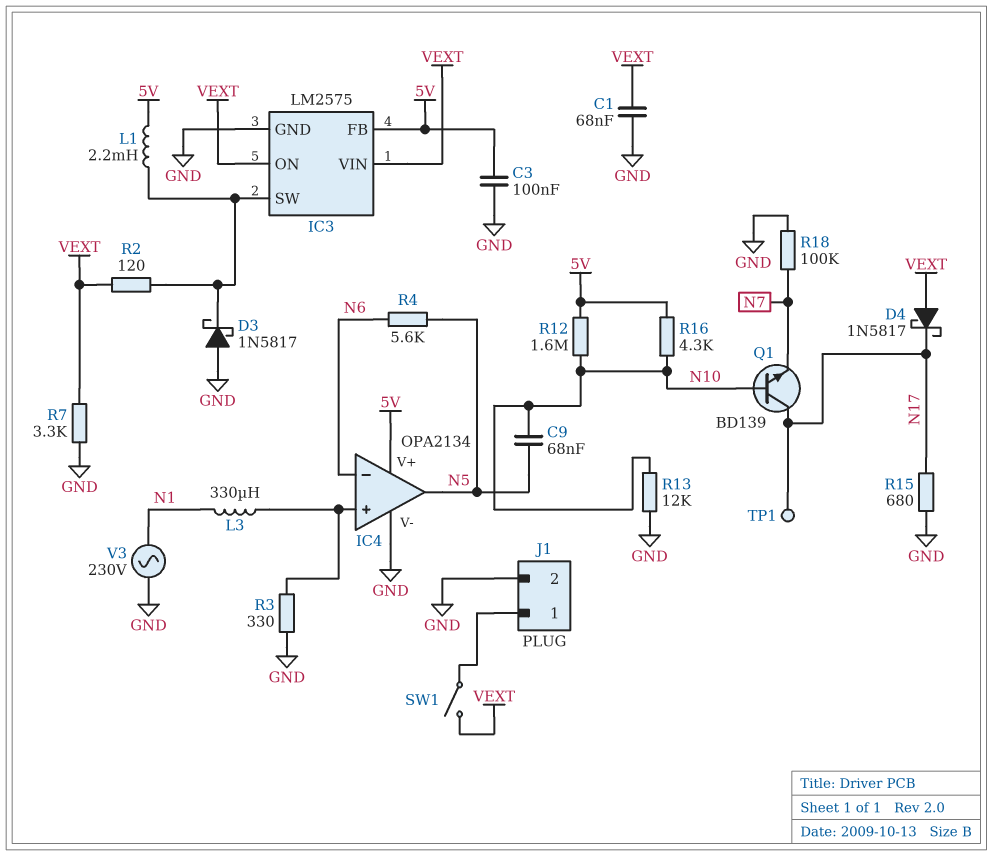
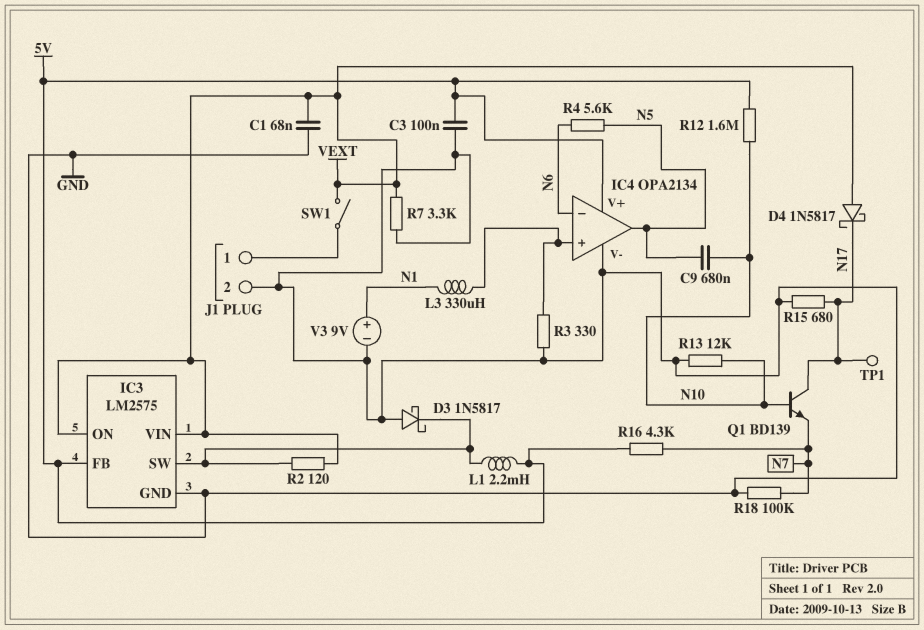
C9: 68nF (N5, N10) -> 680nF (N5, N10)
R16: 4.3k (5V, N10) -> 4.3k (5V, N7)
V3: AC 230V (GND, N1) -> 9V (plus N1, minus GND)

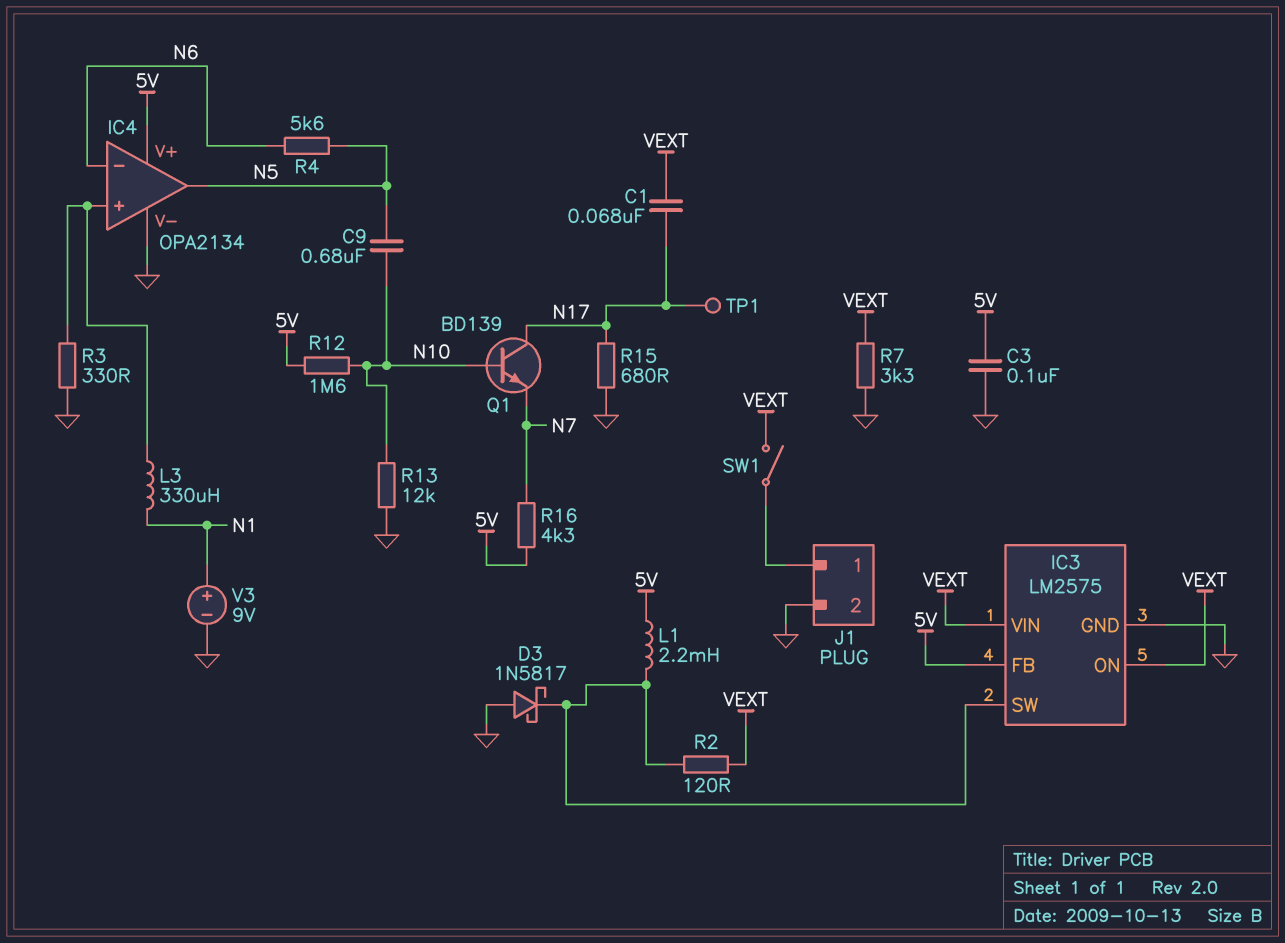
C1: 68nF (GND, VEXT) -> 68nF (N17, VEXT)
D4: schottky 1N5817 (A VEXT, K N17) -> none
R18: 100k (GND, N7) -> none

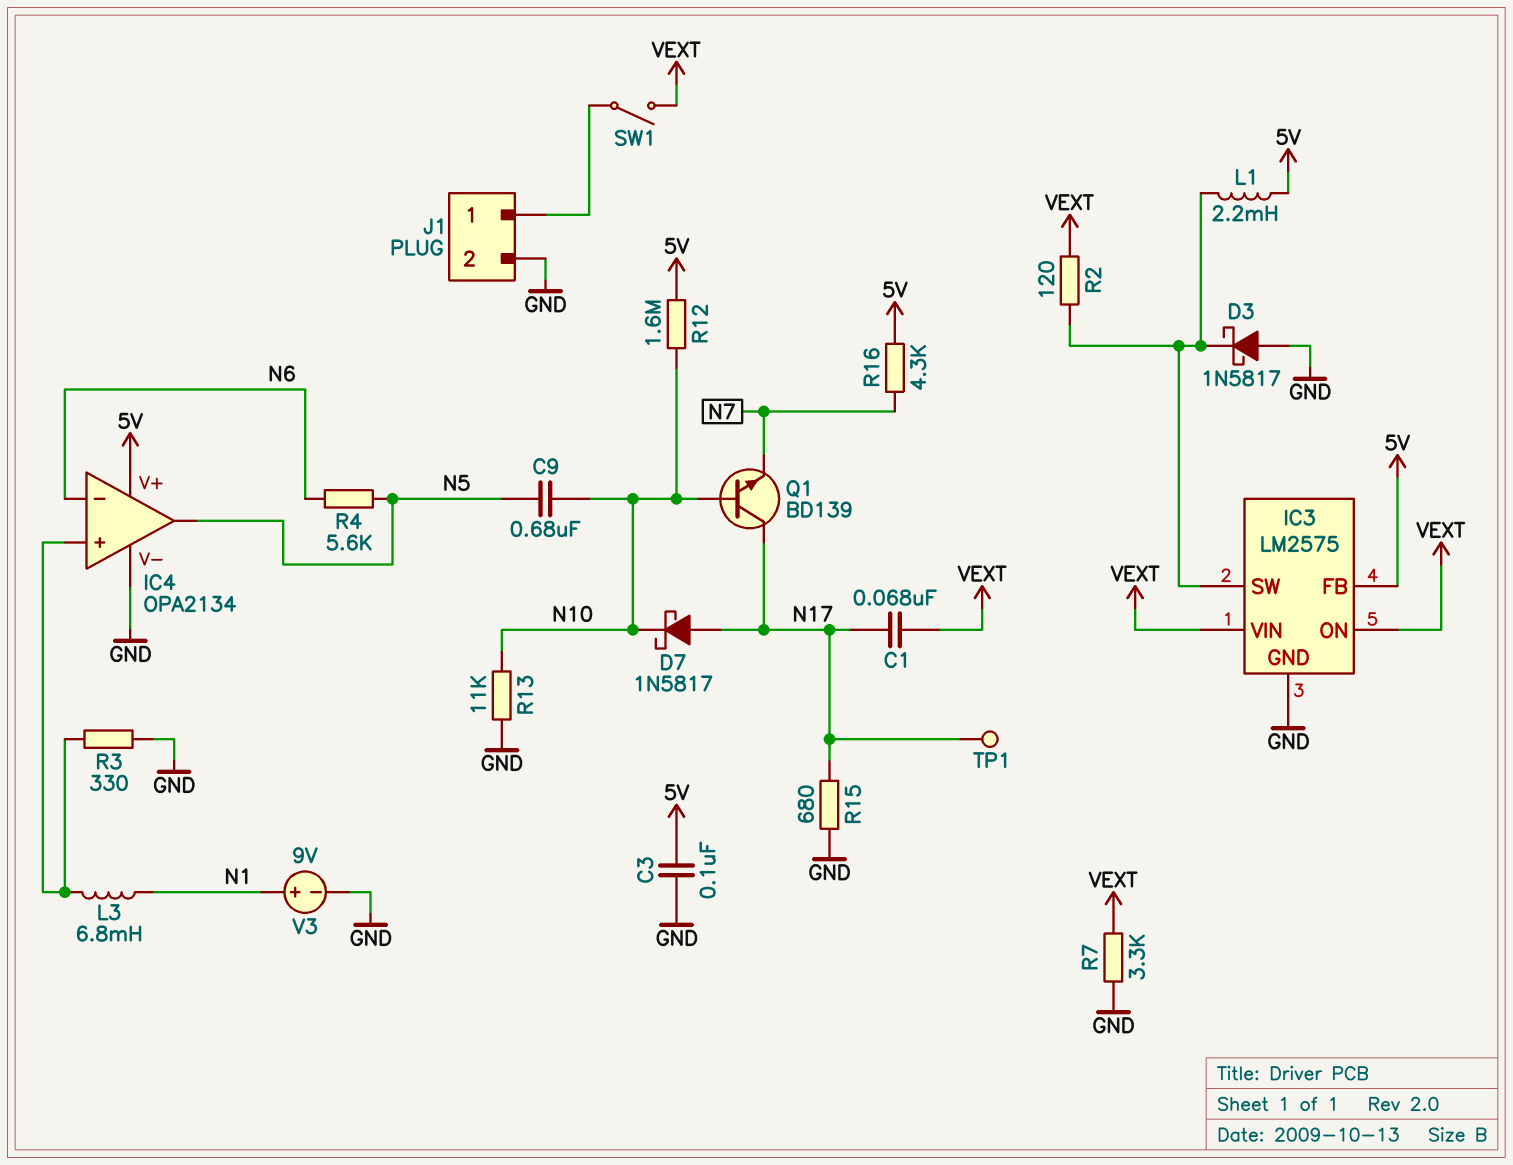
D7: none -> schottky 1N5817 (A N17, K N10)
L3: 330uH (IC4/in+, N1) -> 6.8mH (IC4/in+, N1)
R13: 12k (GND, N10) -> 11k (GND, N10)

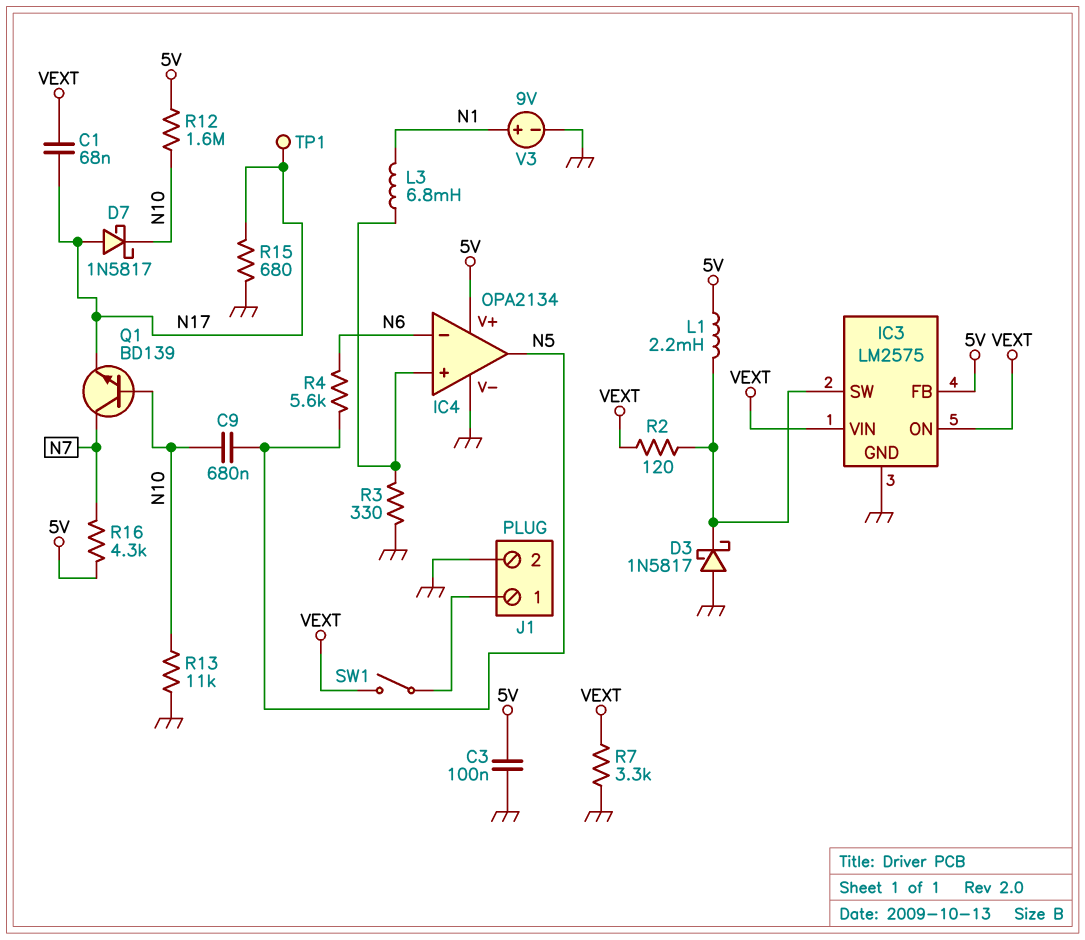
Q1: NPN BD139 (B N10, C N17, E N7) -> NPN BD139 (B N10, C N7, E N17)

